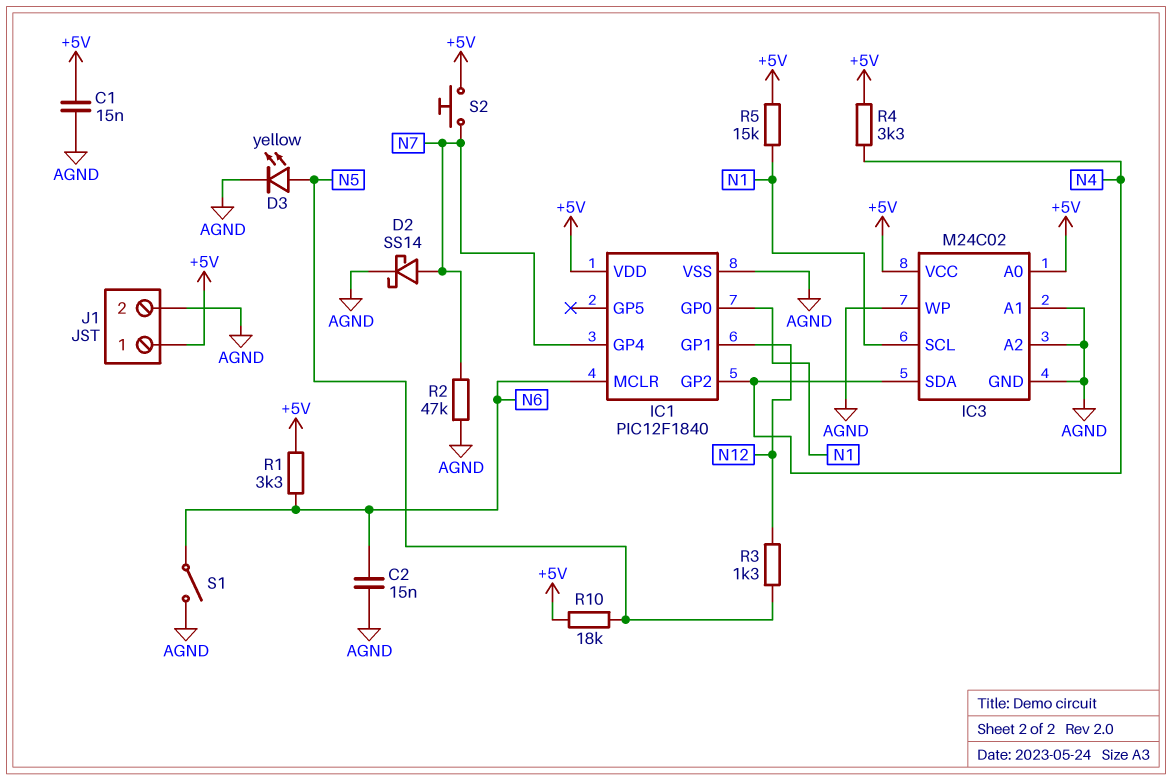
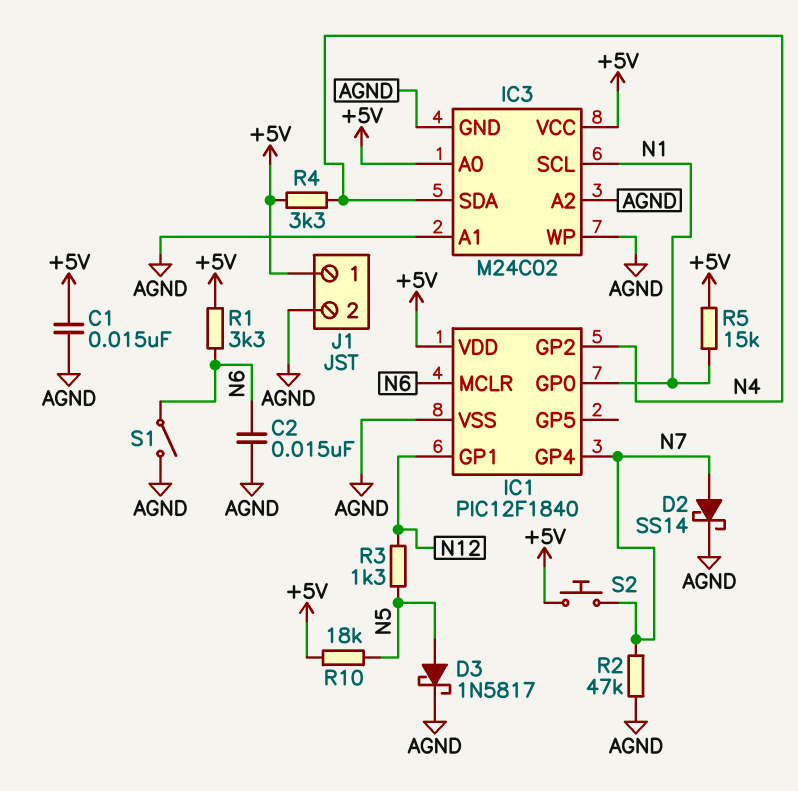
D3: LED yellow (A N5, K AGND) -> schottky 1N5817 (A N5, K AGND)

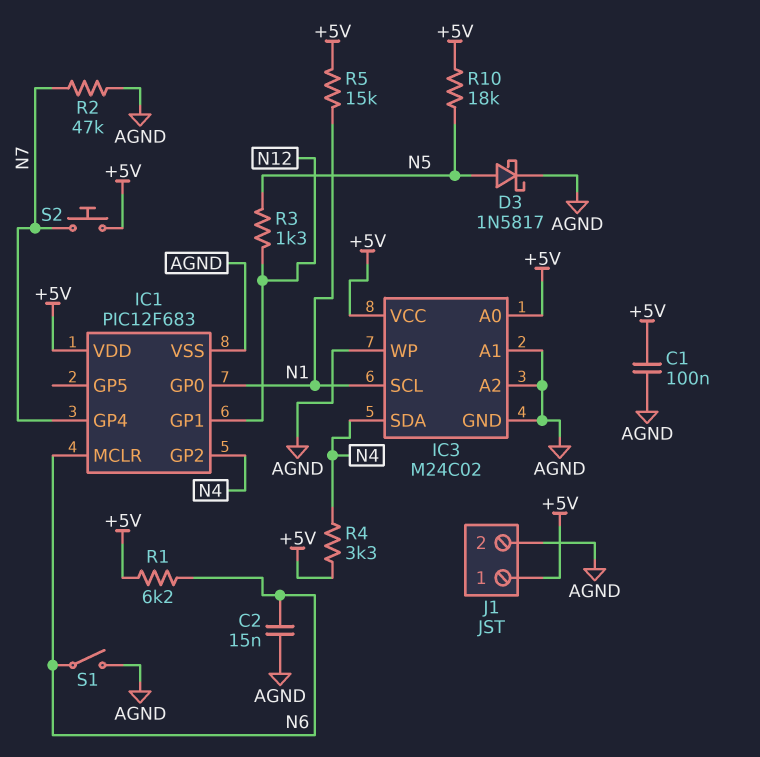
C1: 15nF (+5V, AGND) -> 100nF (+5V, AGND)
D2: schottky SS14 (A N7, K AGND) -> none
IC1: PIC12F1840 -> PIC12F683
R1: 3.3k (+5V, N6) -> 6.2k (+5V, N6)

